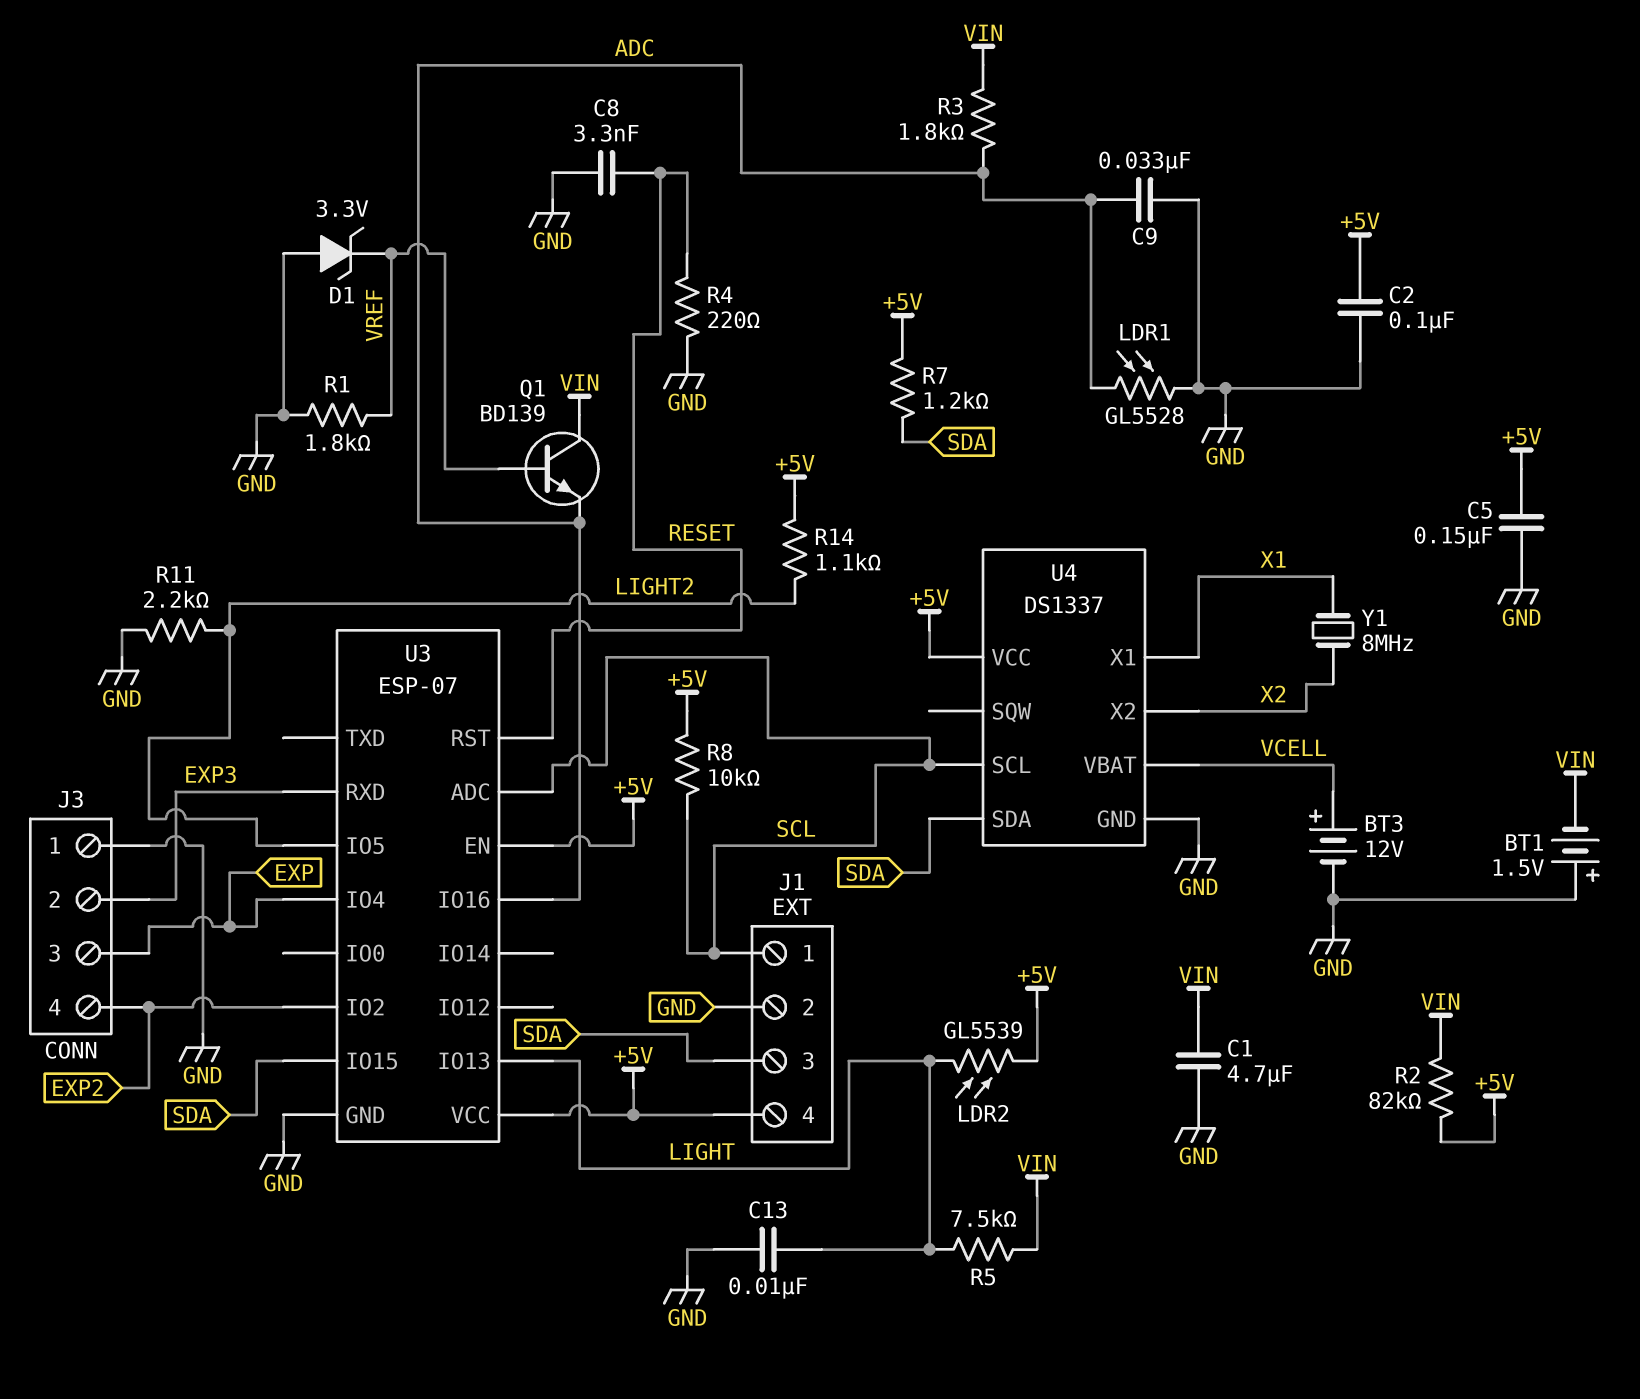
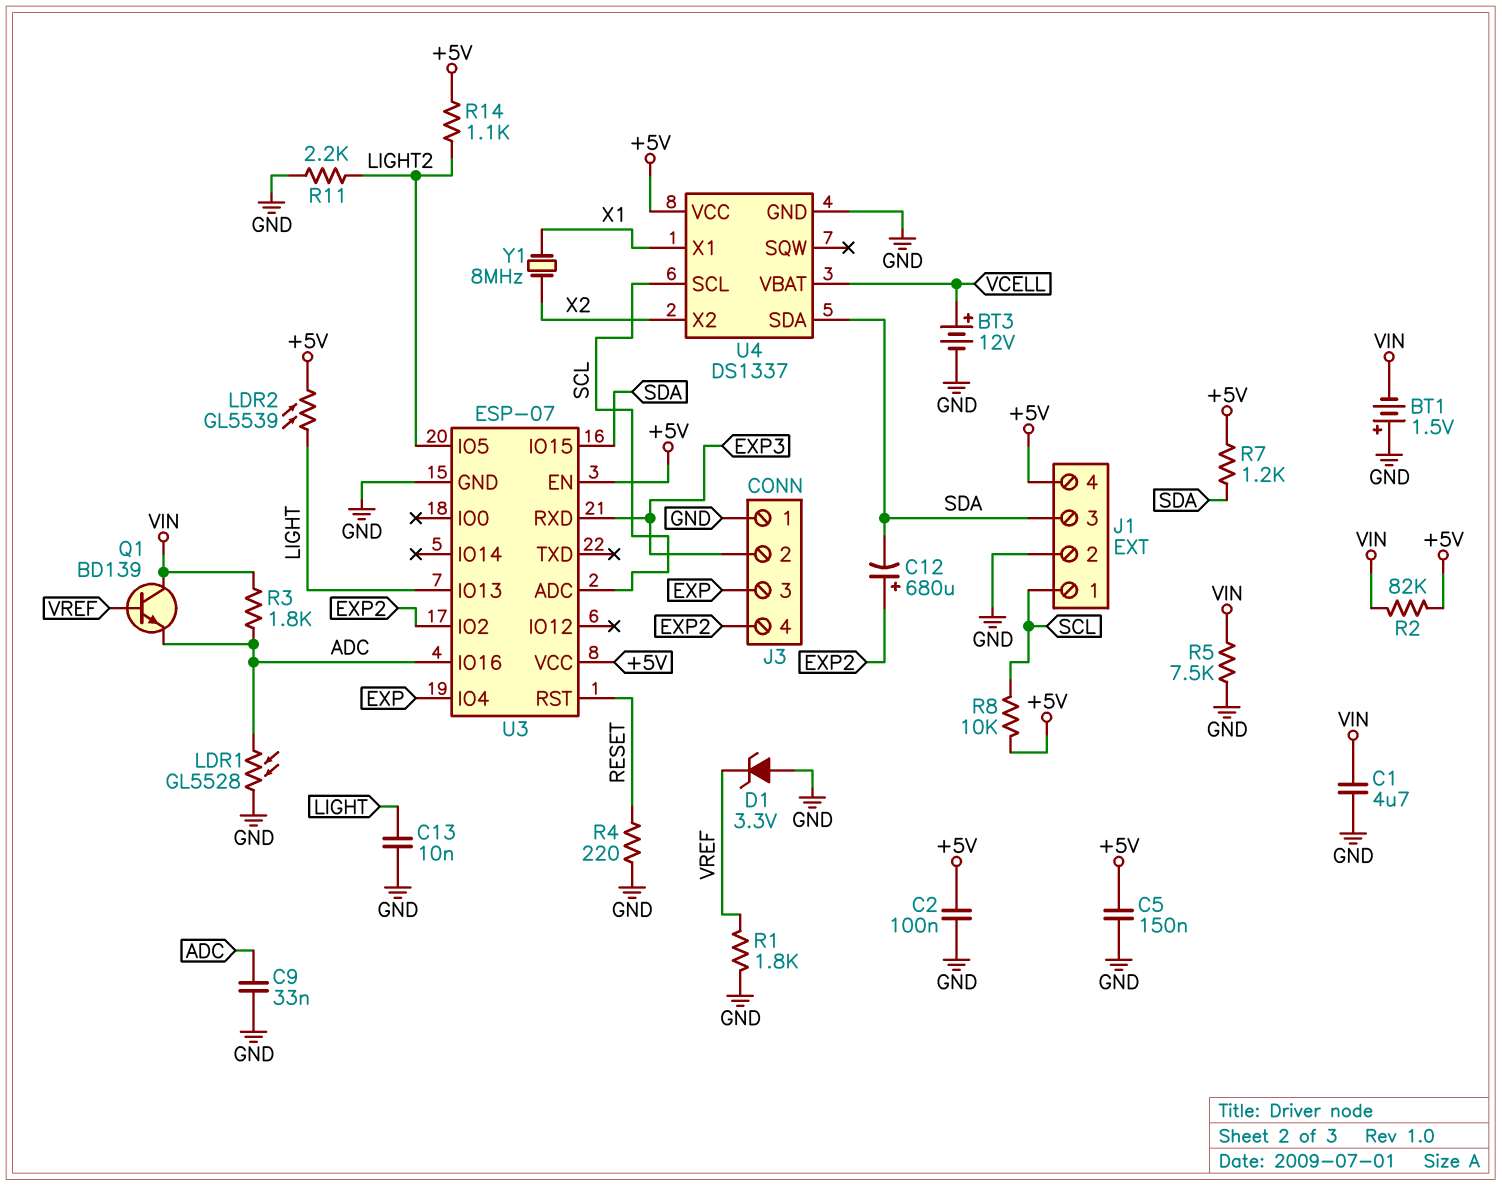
C8: 3.3nF (GND, RESET) -> none
C12: none -> 680uF (plus EXP2, minus SDA)
R5: 7.5k (LIGHT, VIN) -> 7.5k (GND, VIN)

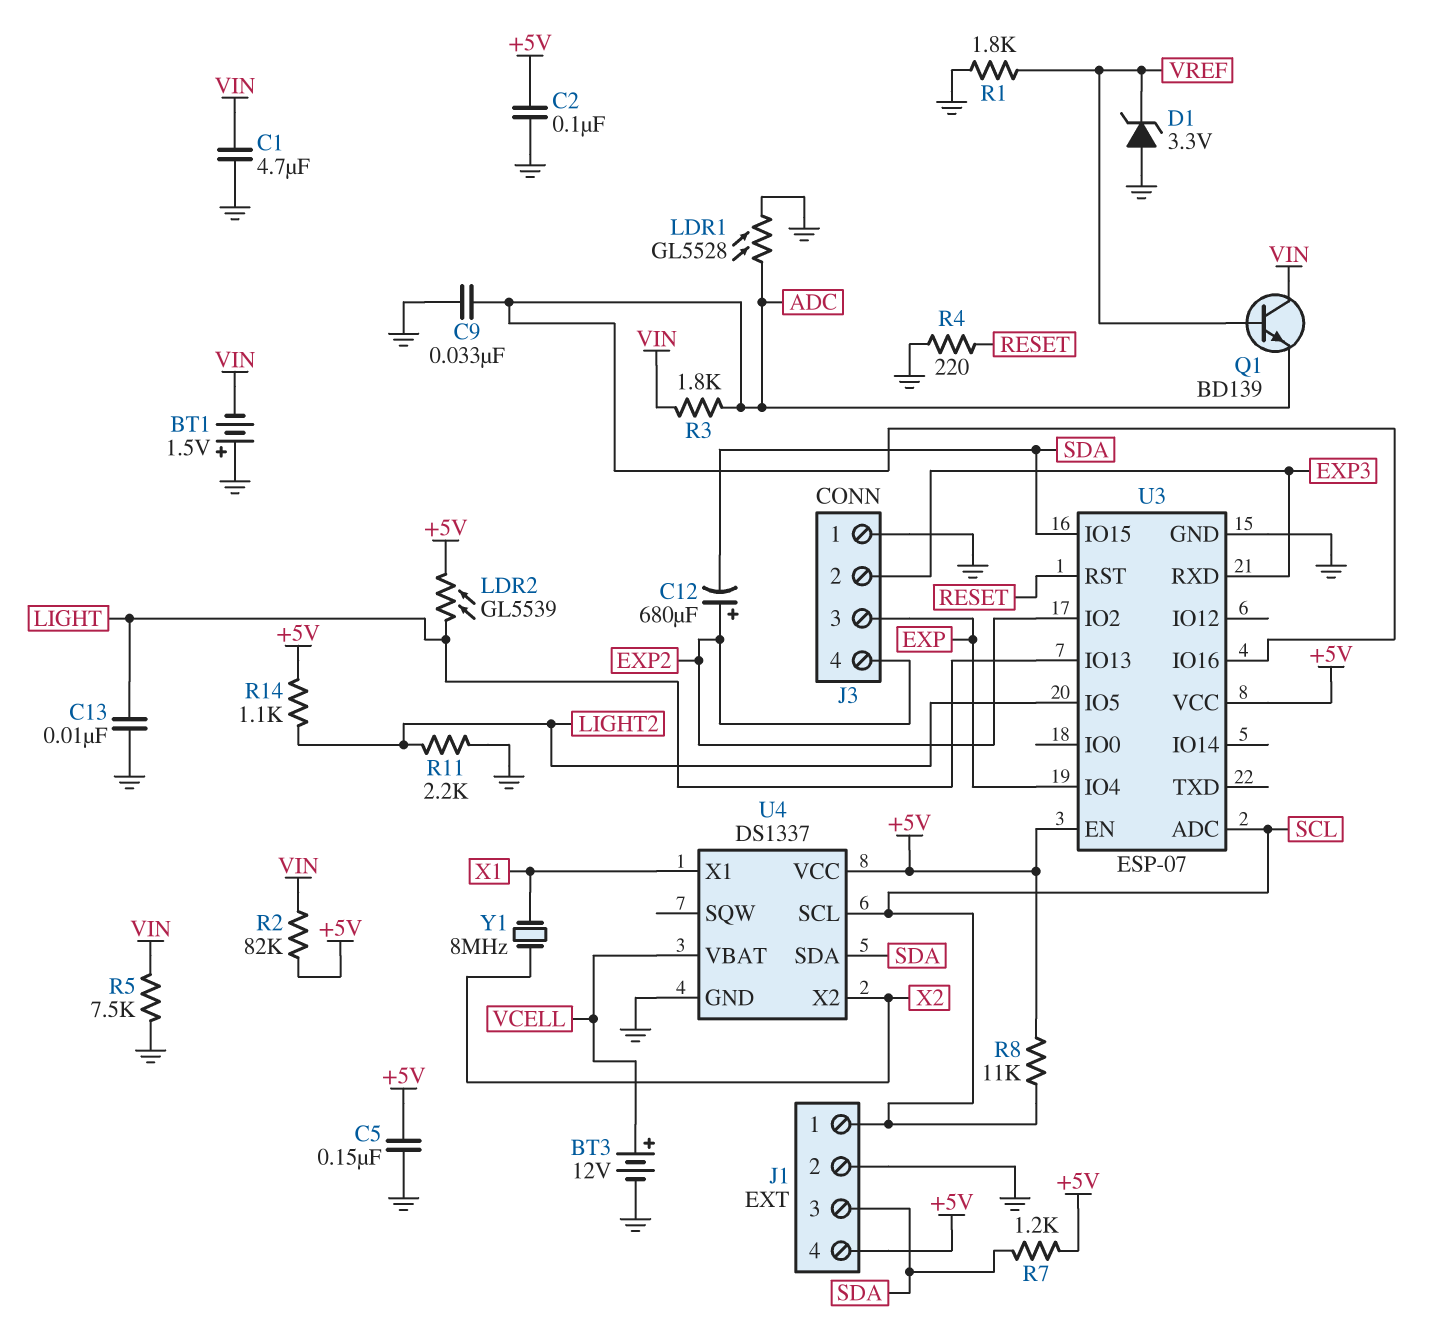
R8: 10k (+5V, SCL) -> 11k (+5V, SCL)

